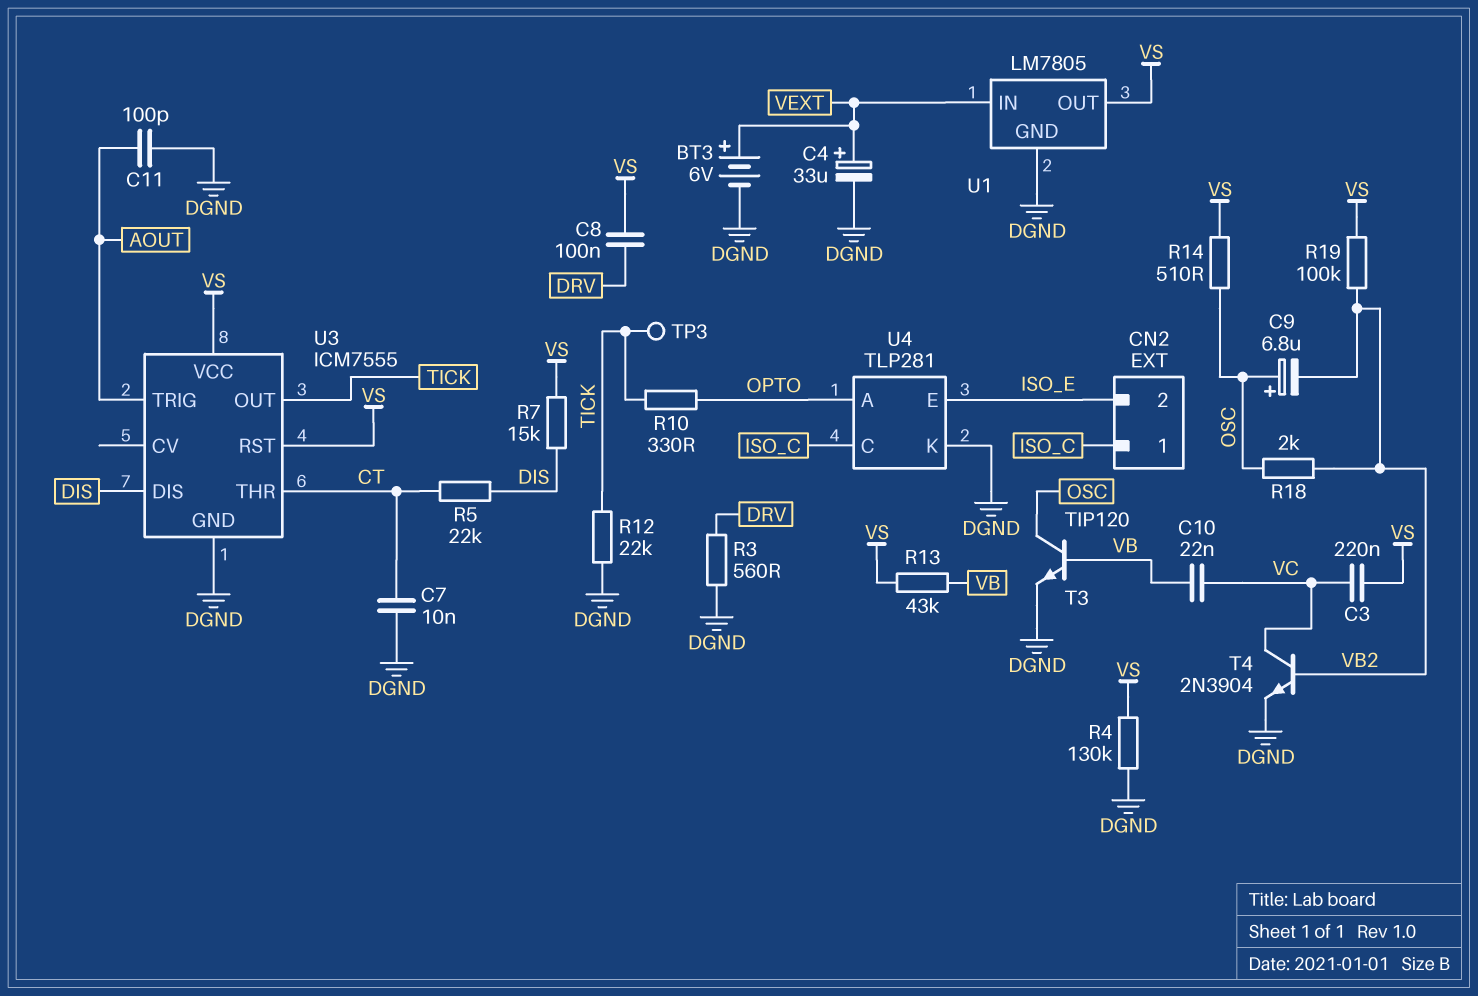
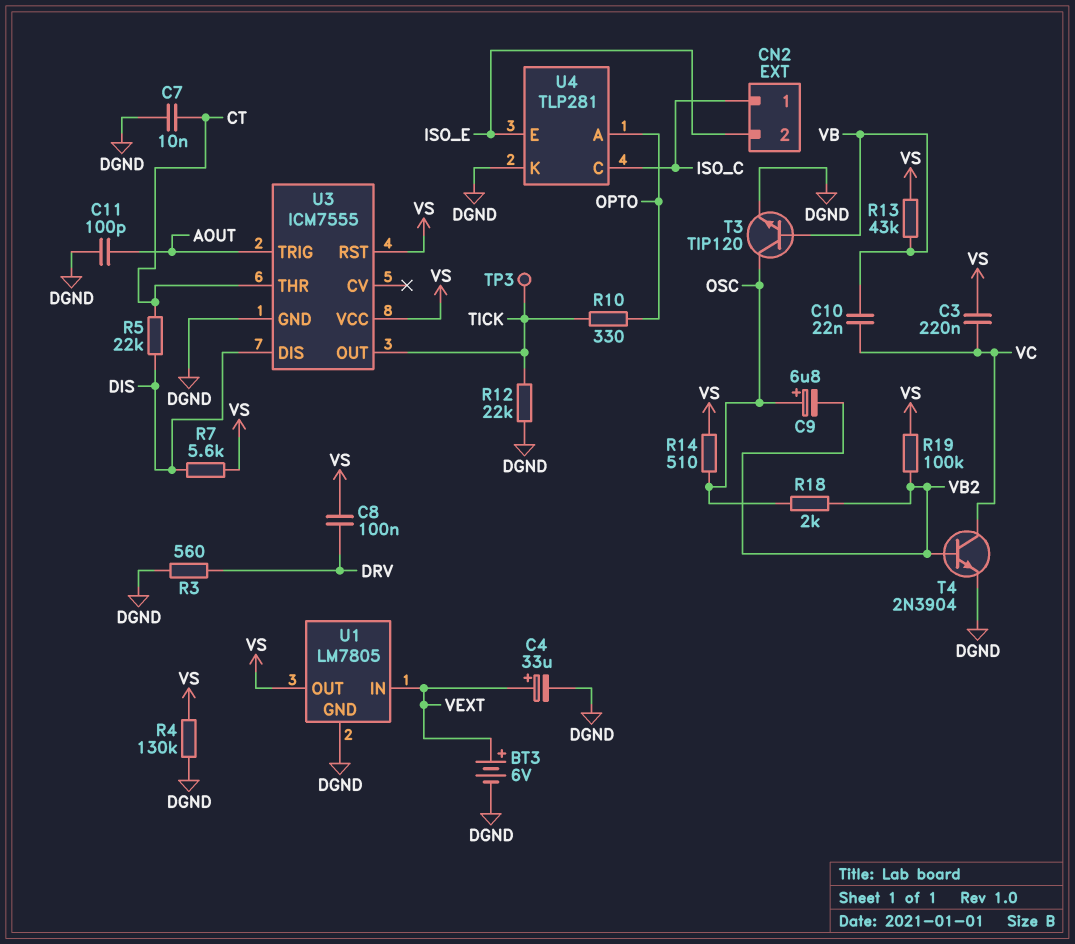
R7: 15k (DIS, VS) -> 5.6k (DIS, VS)

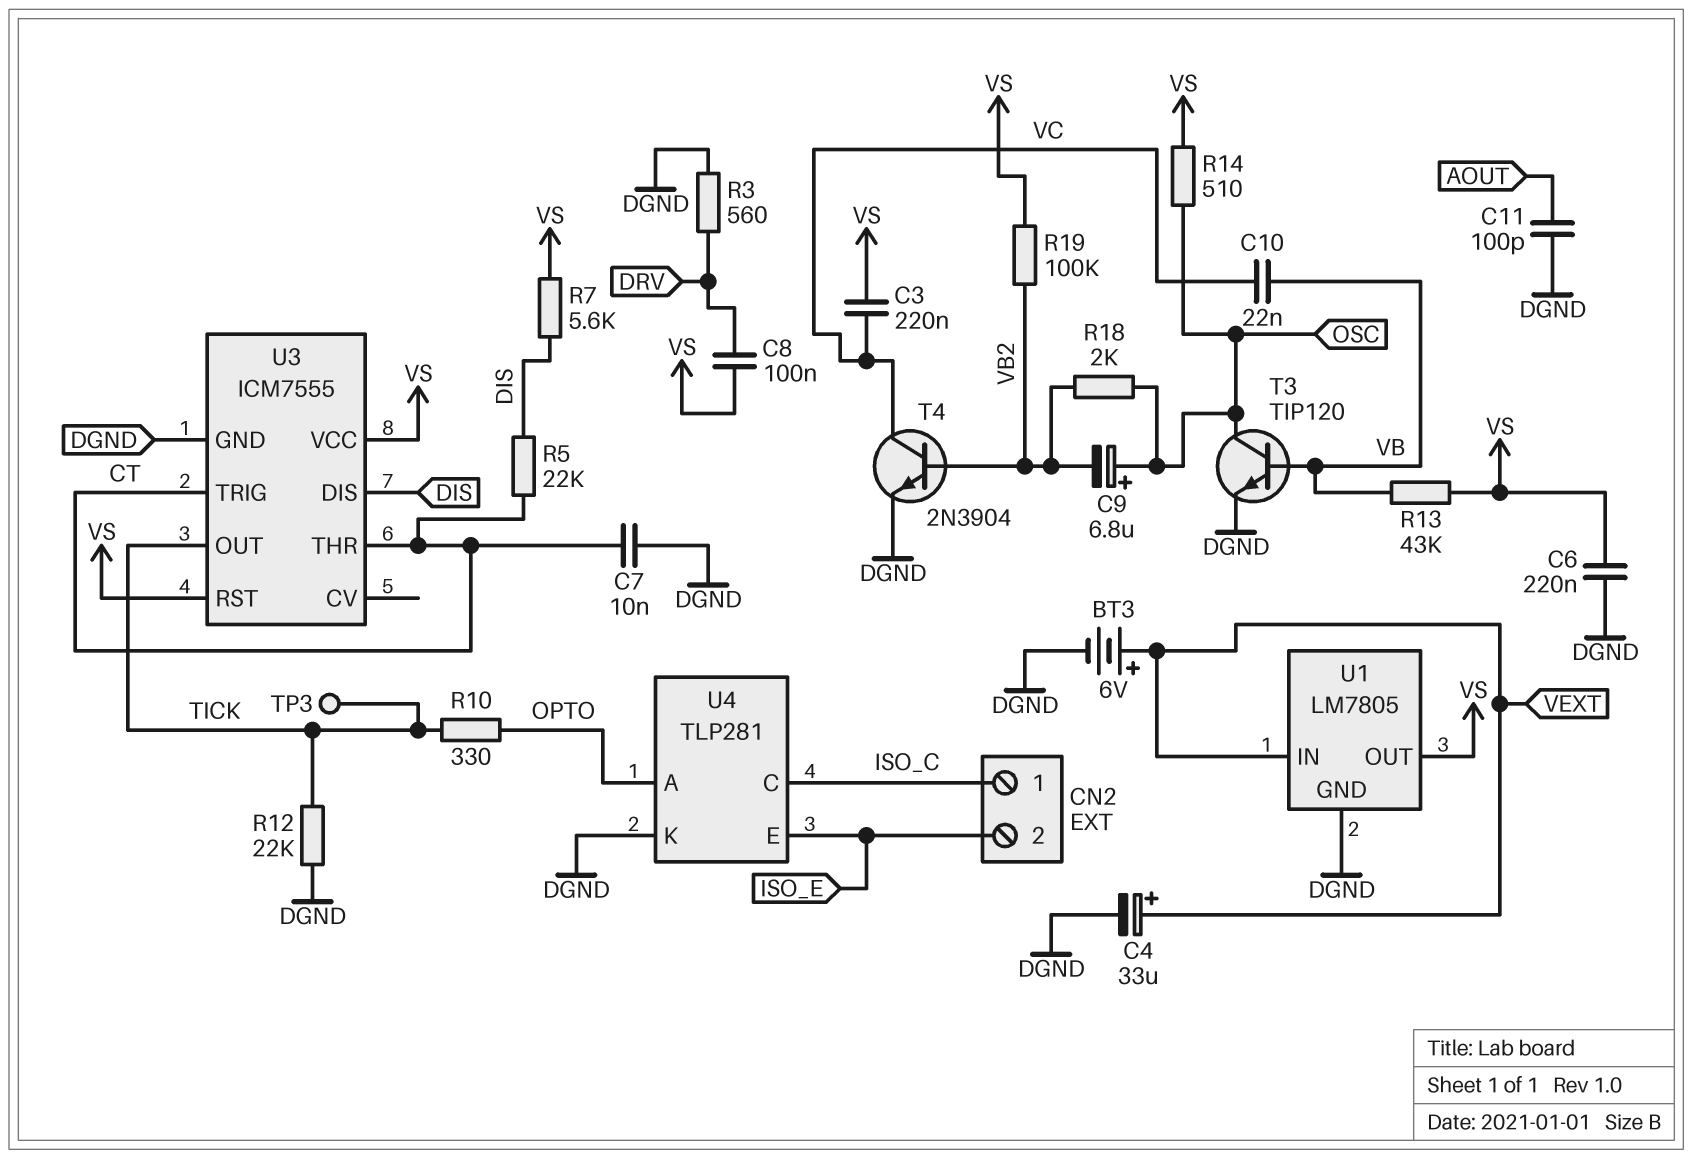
C6: none -> 220nF (DGND, VS)
R4: 130k (DGND, VS) -> none
U3 pin TRIG: AOUT -> CT

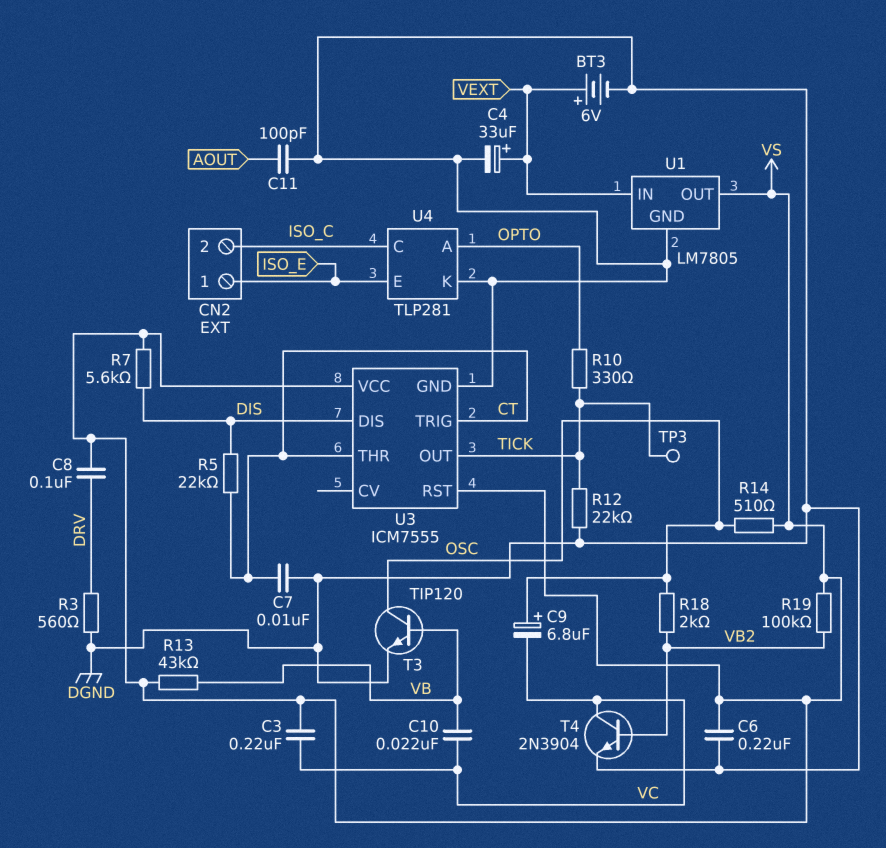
C9: 6.8uF (plus OSC, minus VB2) -> 6.8uF (plus OSC, minus VC)
CN2 pin 1: ISO_C -> ISO_E
CN2 pin 2: ISO_E -> ISO_C

